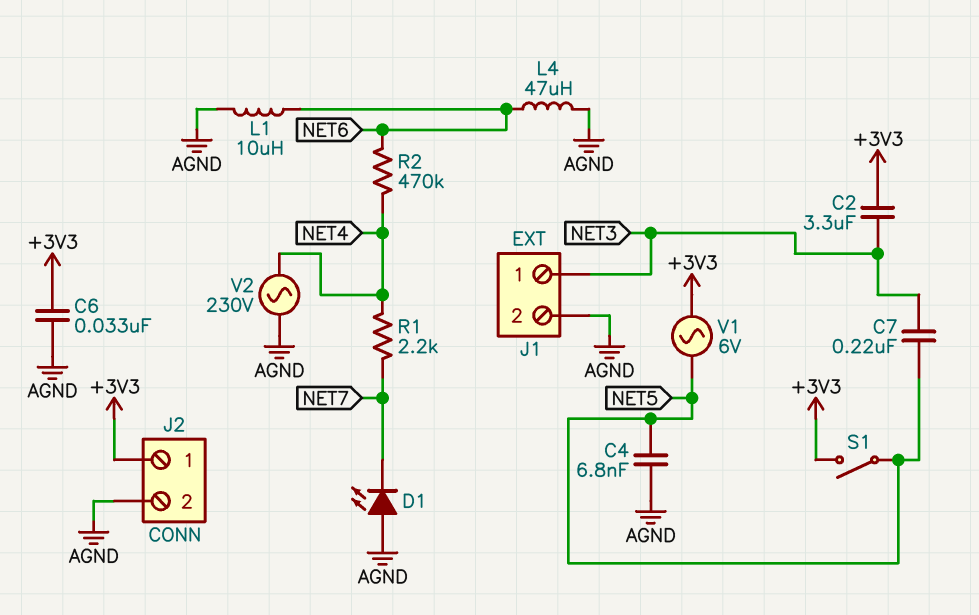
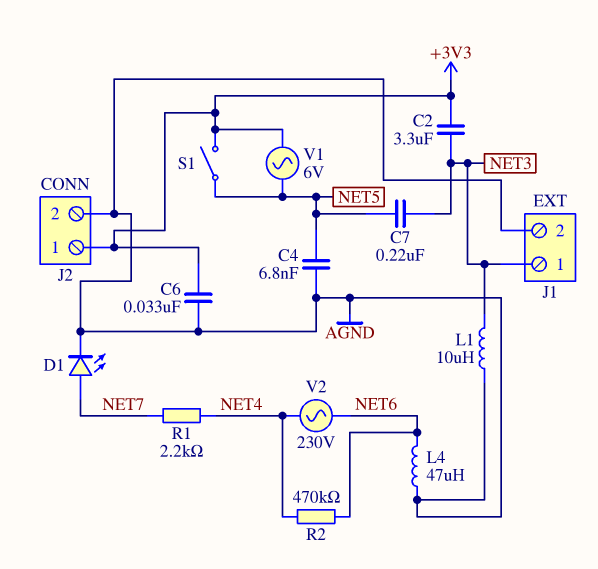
D1: LED (A AGND, K NET7) -> LED (A NET7, K AGND)
L1: 10uH (AGND, NET6) -> 10uH (AGND, NET3)
V2: AC 230V (AGND, NET4) -> AC 230V (NET4, NET6)

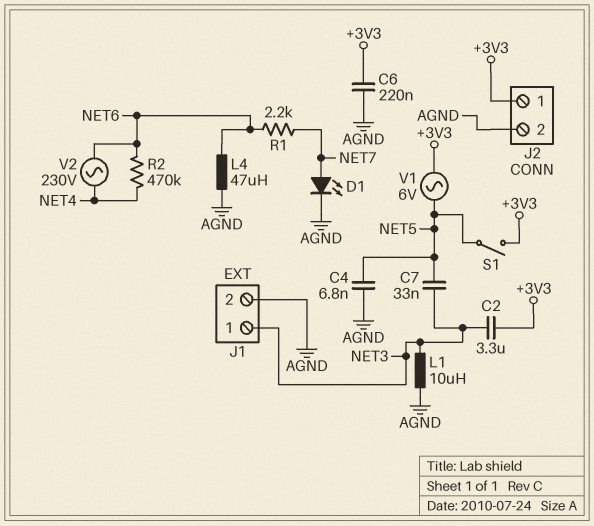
C6: 33nF (+3V3, AGND) -> 220nF (+3V3, AGND)
C7: 220nF (NET3, NET5) -> 33nF (NET3, NET5)
R1: 2.2k (NET4, NET7) -> 2.2k (NET6, NET7)

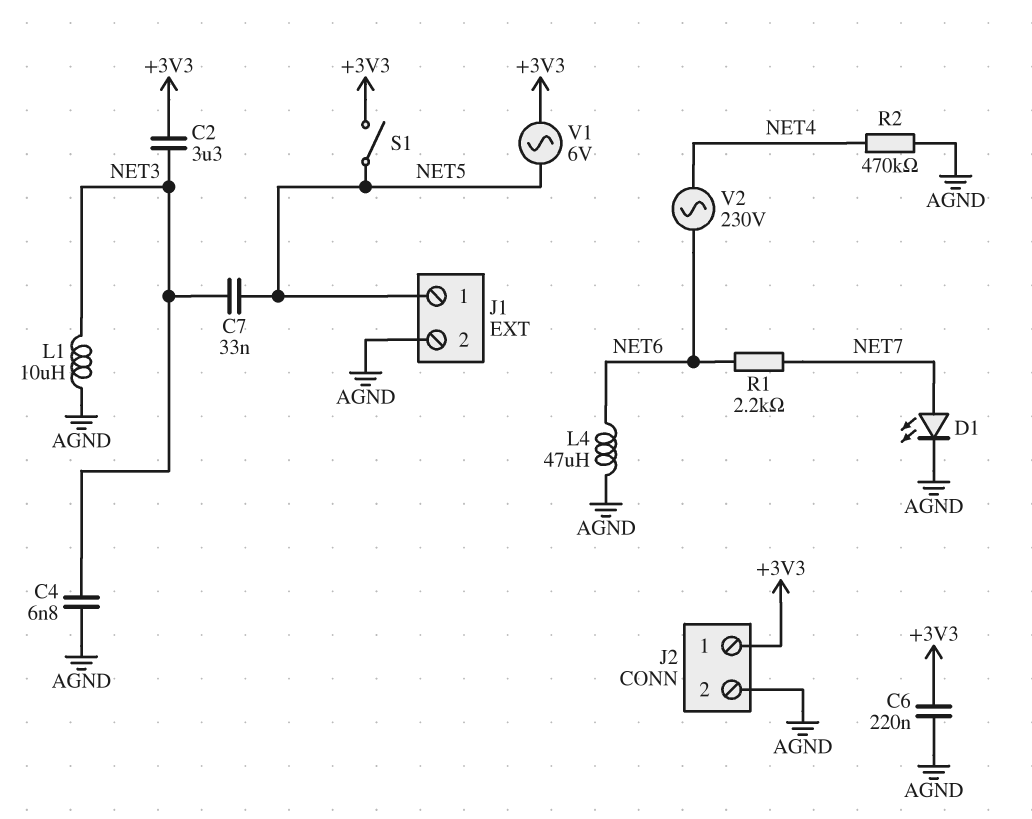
C4: 6.8nF (AGND, NET5) -> 6.8nF (AGND, NET3)
J1 pin 1: NET3 -> NET5
R2: 470k (NET4, NET6) -> 470k (AGND, NET4)

